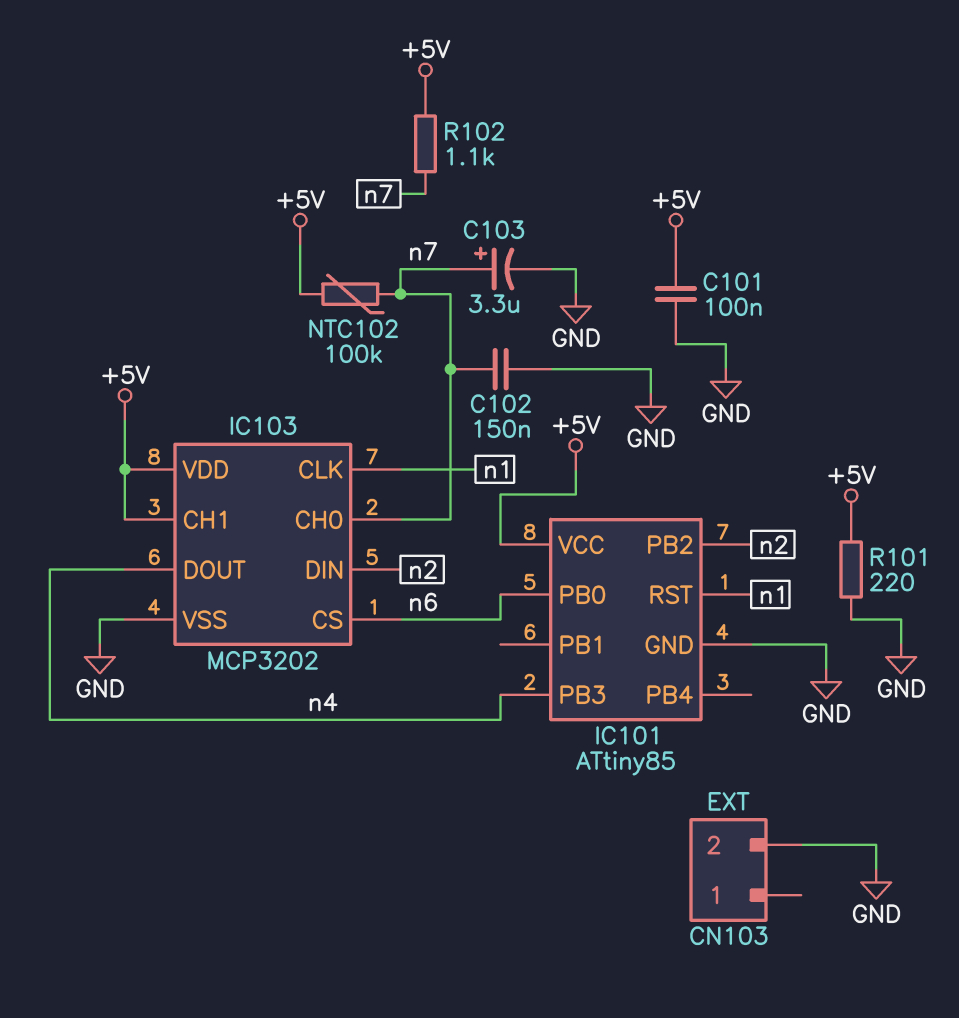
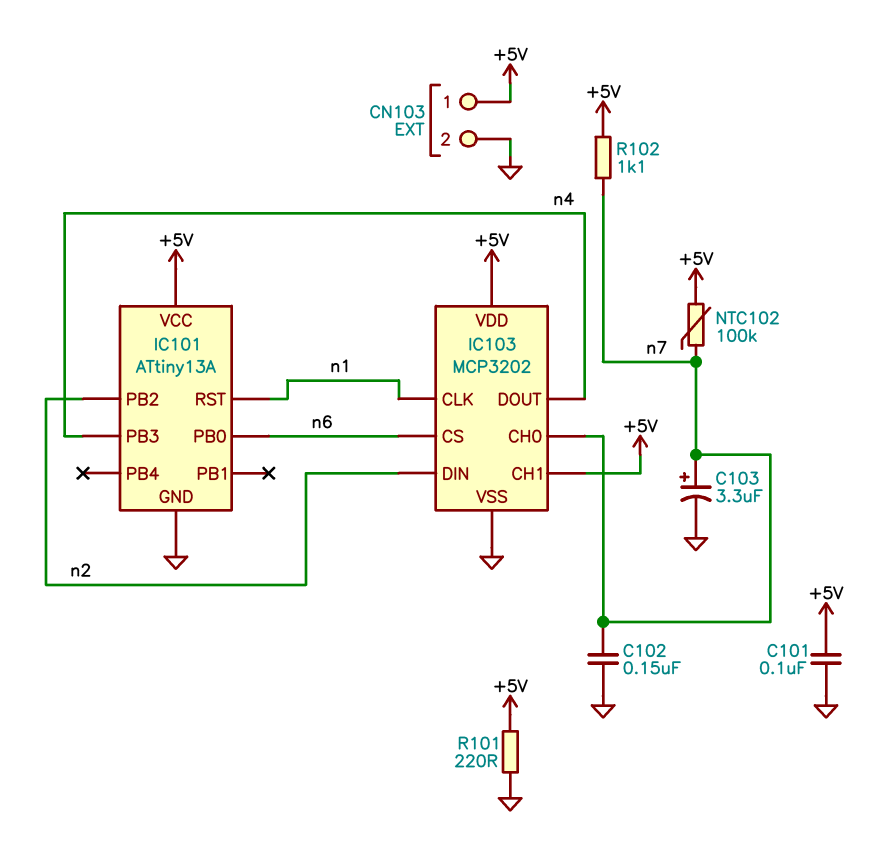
CN103 pin 1: none -> +5V
IC101: ATtiny85 -> ATtiny13A

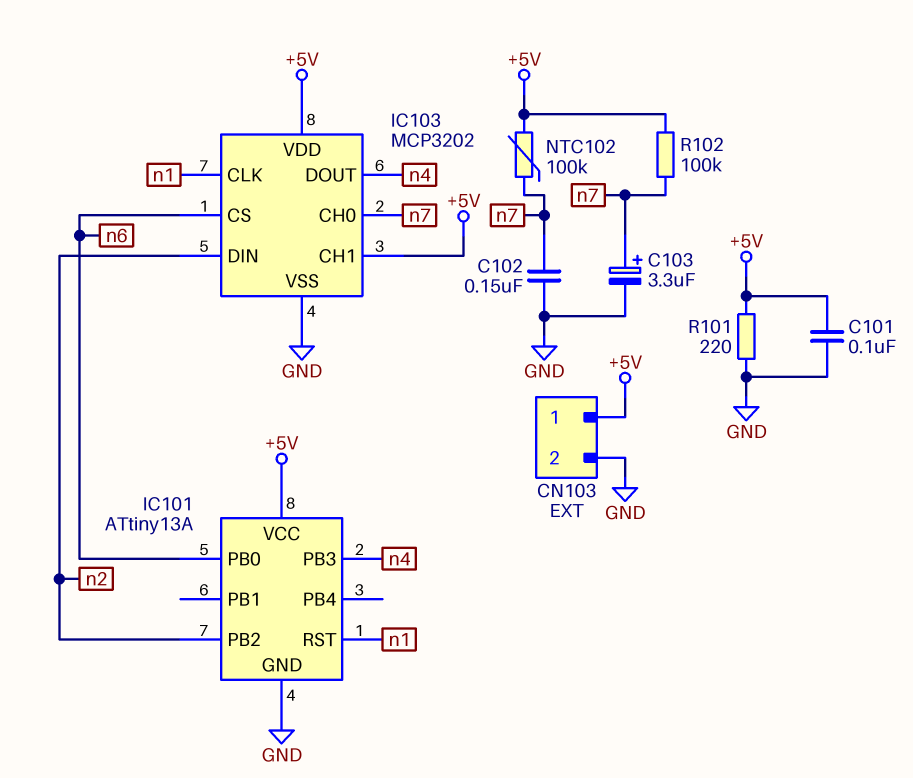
R102: 1.1k (+5V, n7) -> 100k (+5V, n7)

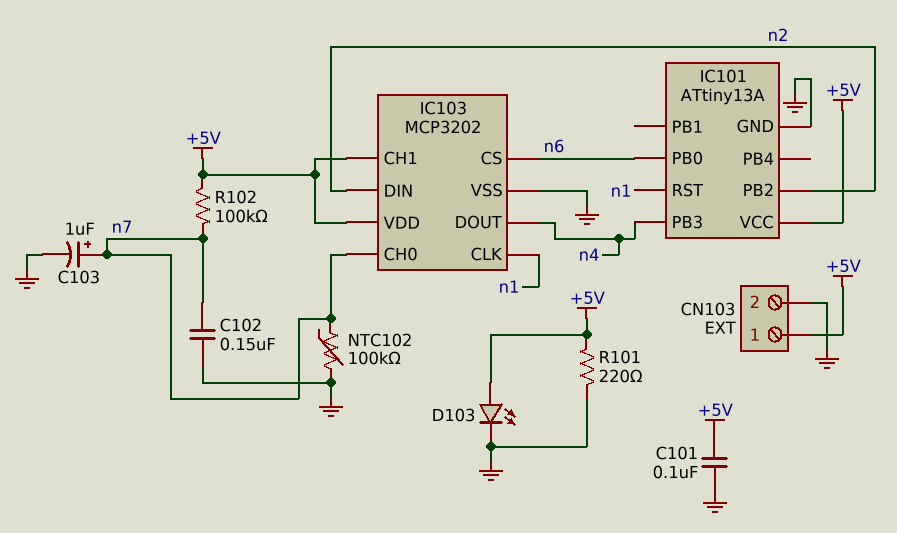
C103: 3.3uF (plus n7, minus GND) -> 1uF (plus n7, minus GND)
D103: none -> LED (A +5V, K GND)
NTC102: 100k (+5V, n7) -> 100k (GND, n7)

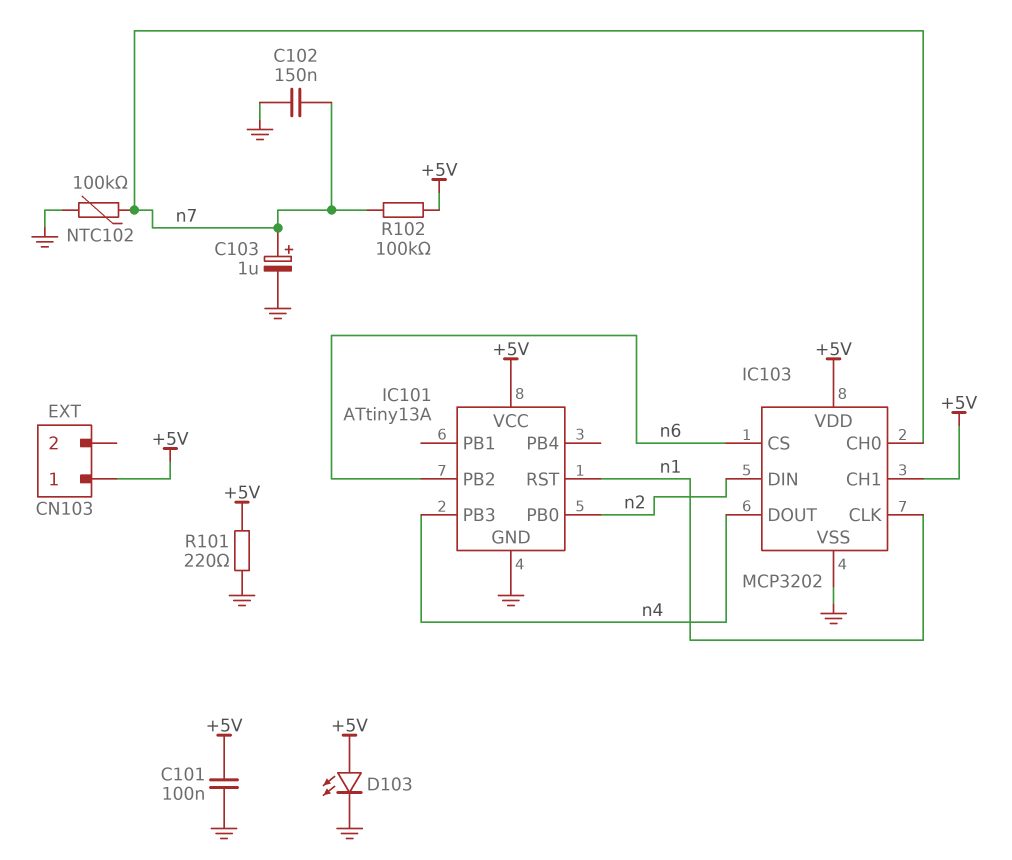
CN103 pin 2: GND -> none
IC101 pin PB0: n6 -> n2
IC101 pin PB2: n2 -> n6

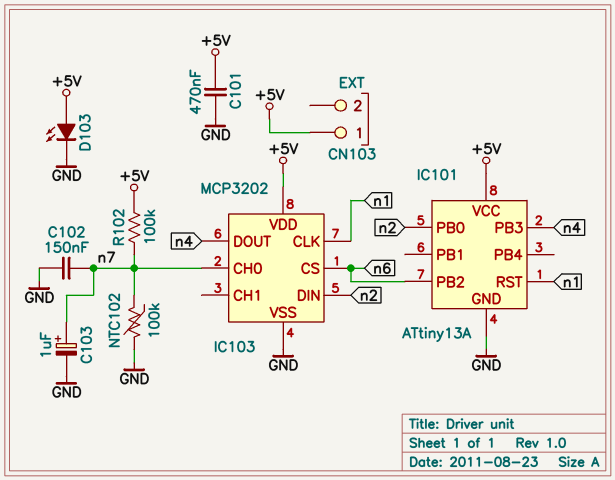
C101: 100nF (+5V, GND) -> 470nF (+5V, GND)
IC103 pin CH1: +5V -> none
R101: 220 (+5V, GND) -> none

